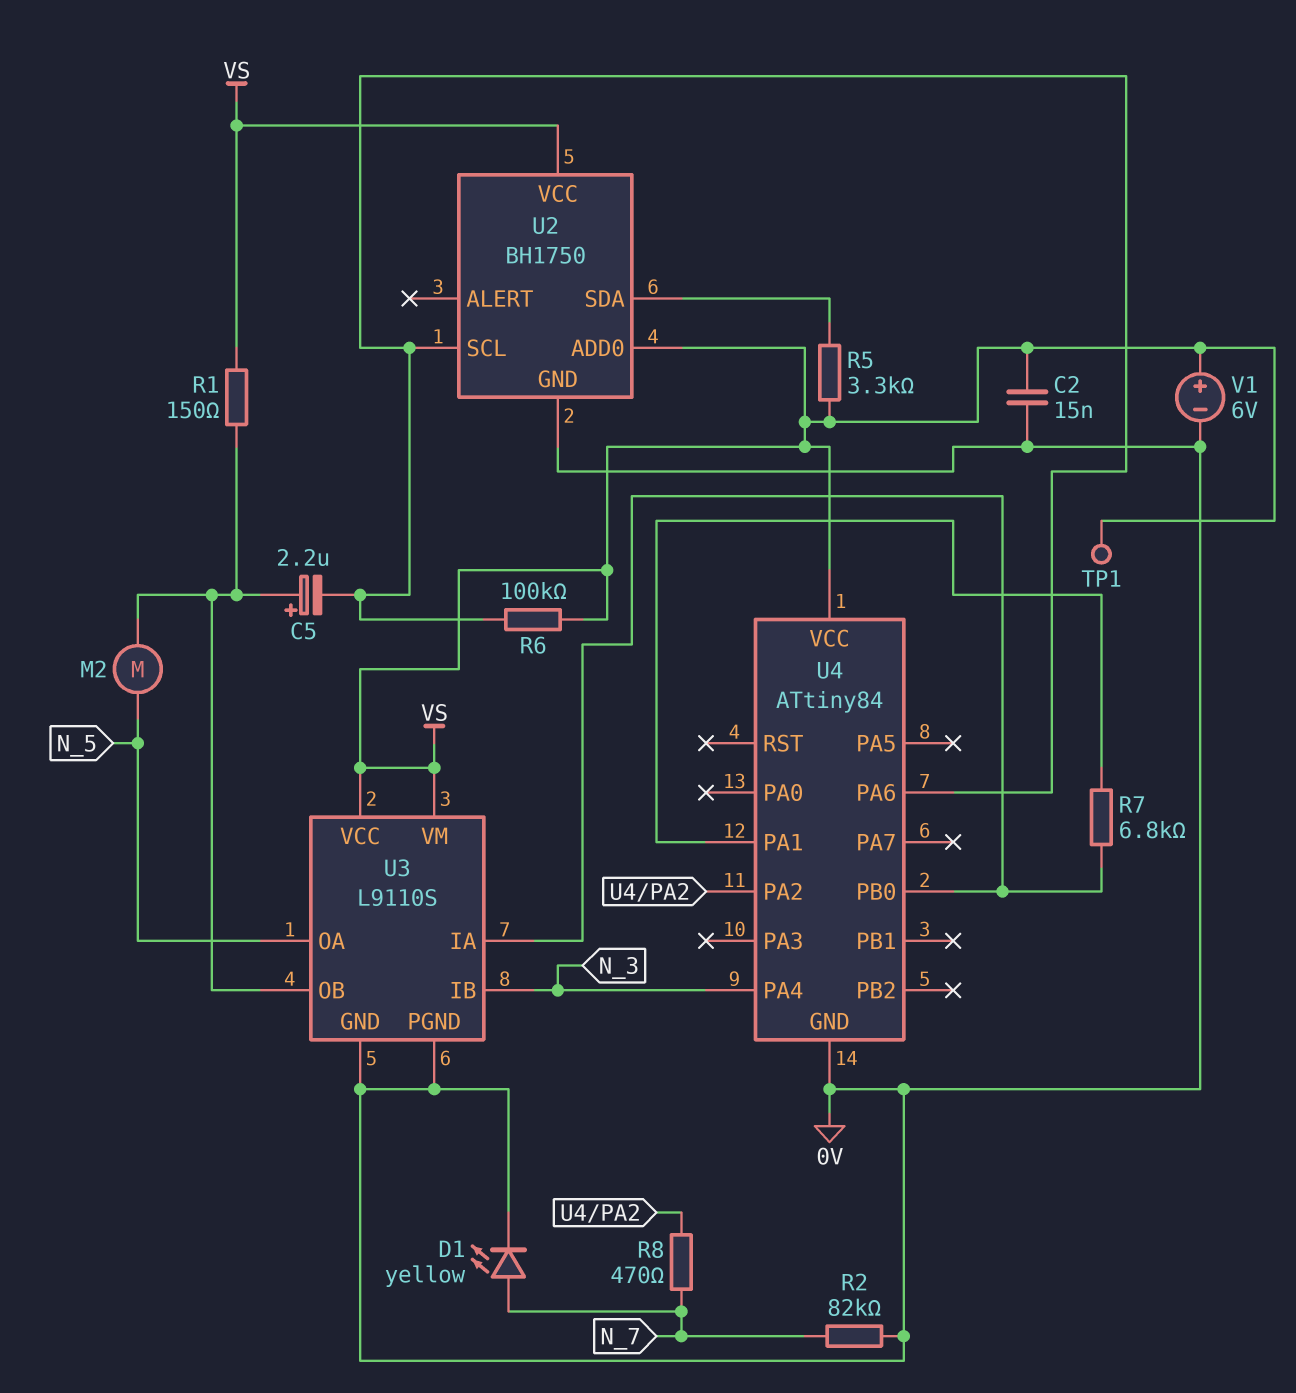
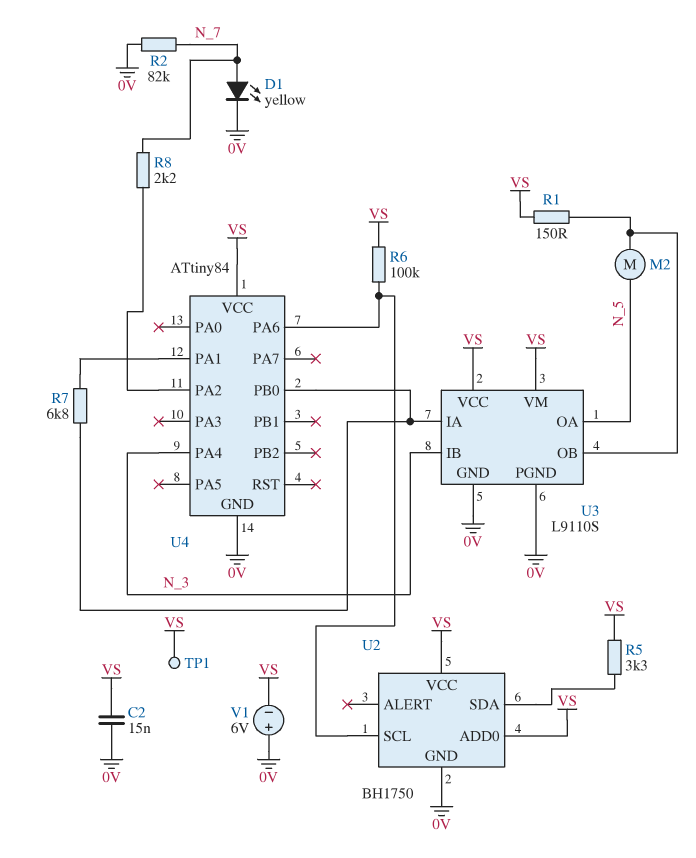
C5: 2.2uF (plus U3/OB, minus U2/SCL) -> none
R8: 470 (N_7, U4/PA2) -> 2.2k (N_7, U4/PA2)
V1: 6V (plus VS, minus 0V) -> 6V (plus 0V, minus VS)

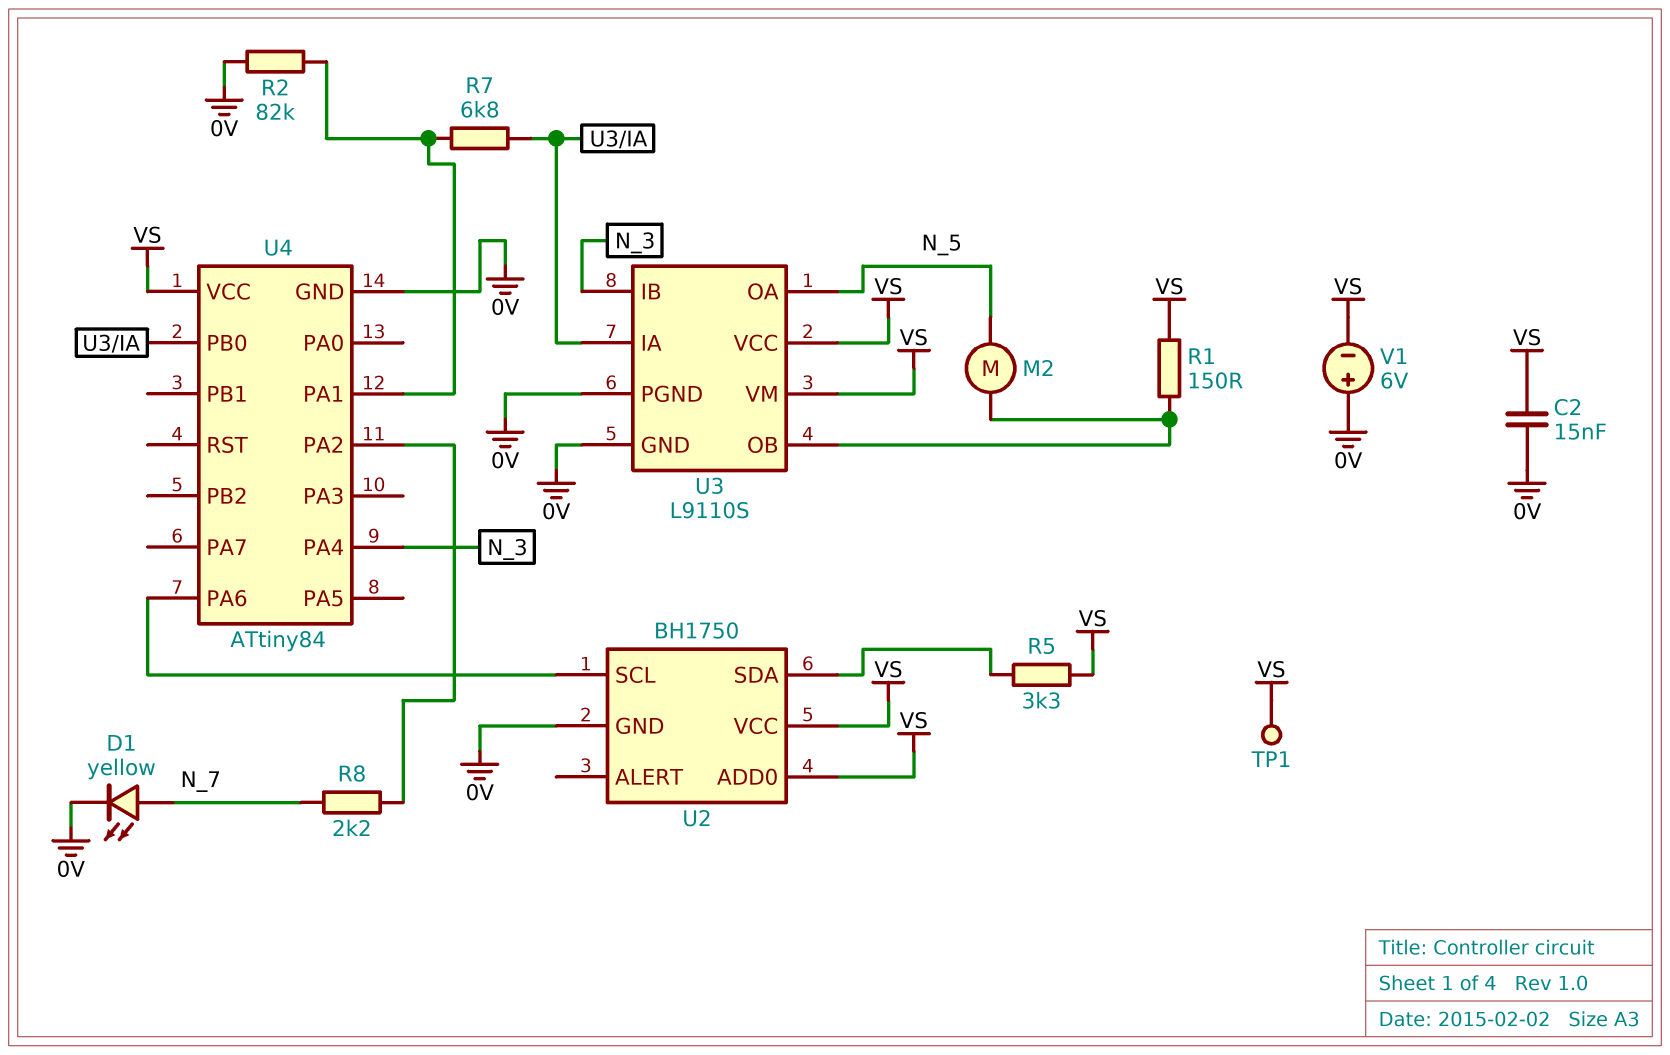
R2: 82k (0V, N_7) -> 82k (0V, U4/PA1)
R6: 100k (U2/SCL, VS) -> none

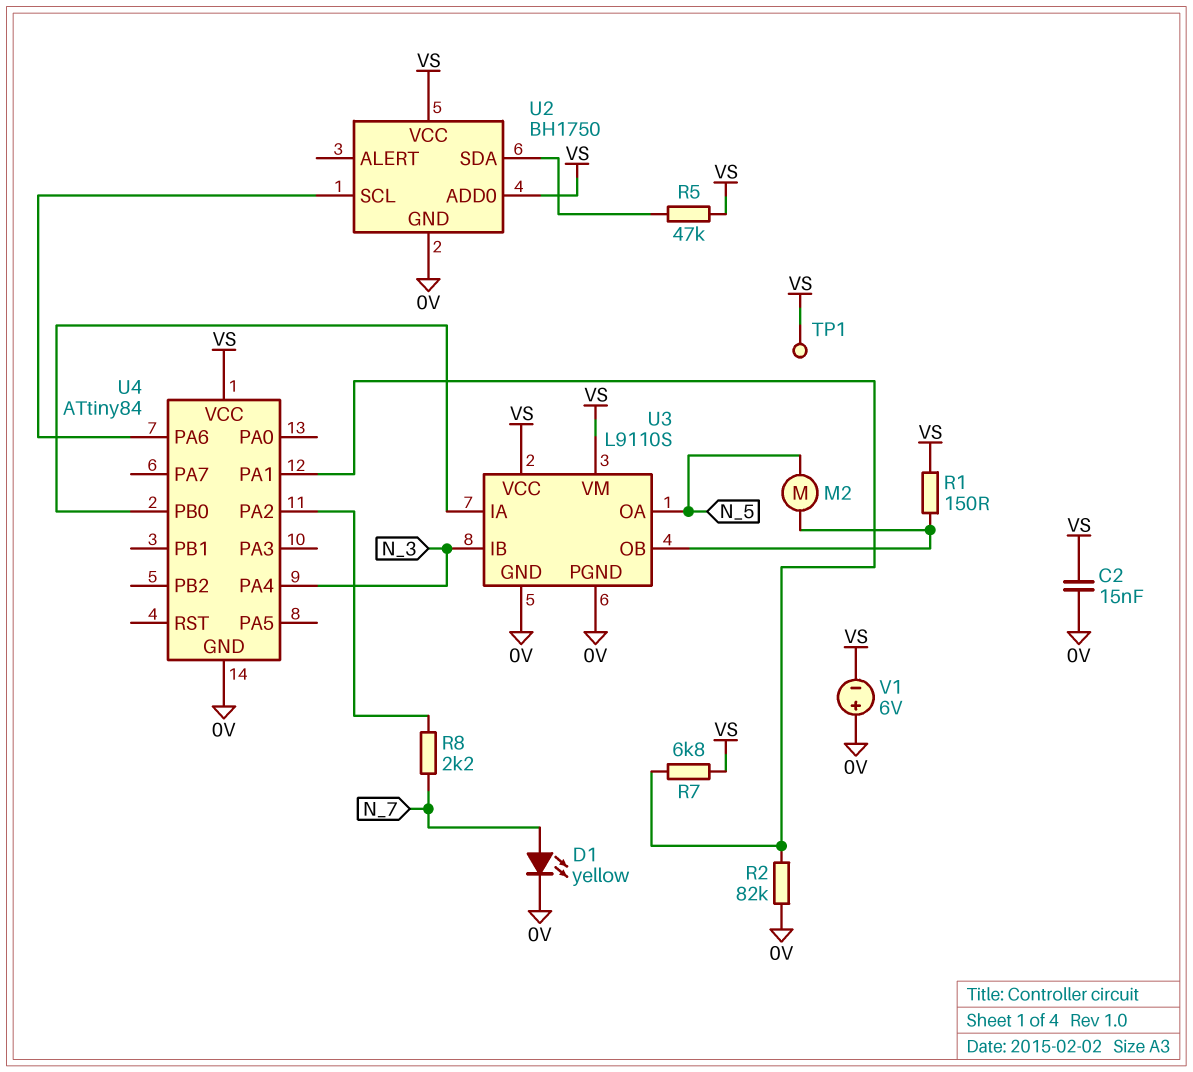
R5: 3.3k (U2/SDA, VS) -> 47k (U2/SDA, VS)
R7: 6.8k (U3/IA, U4/PA1) -> 6.8k (U4/PA1, VS)

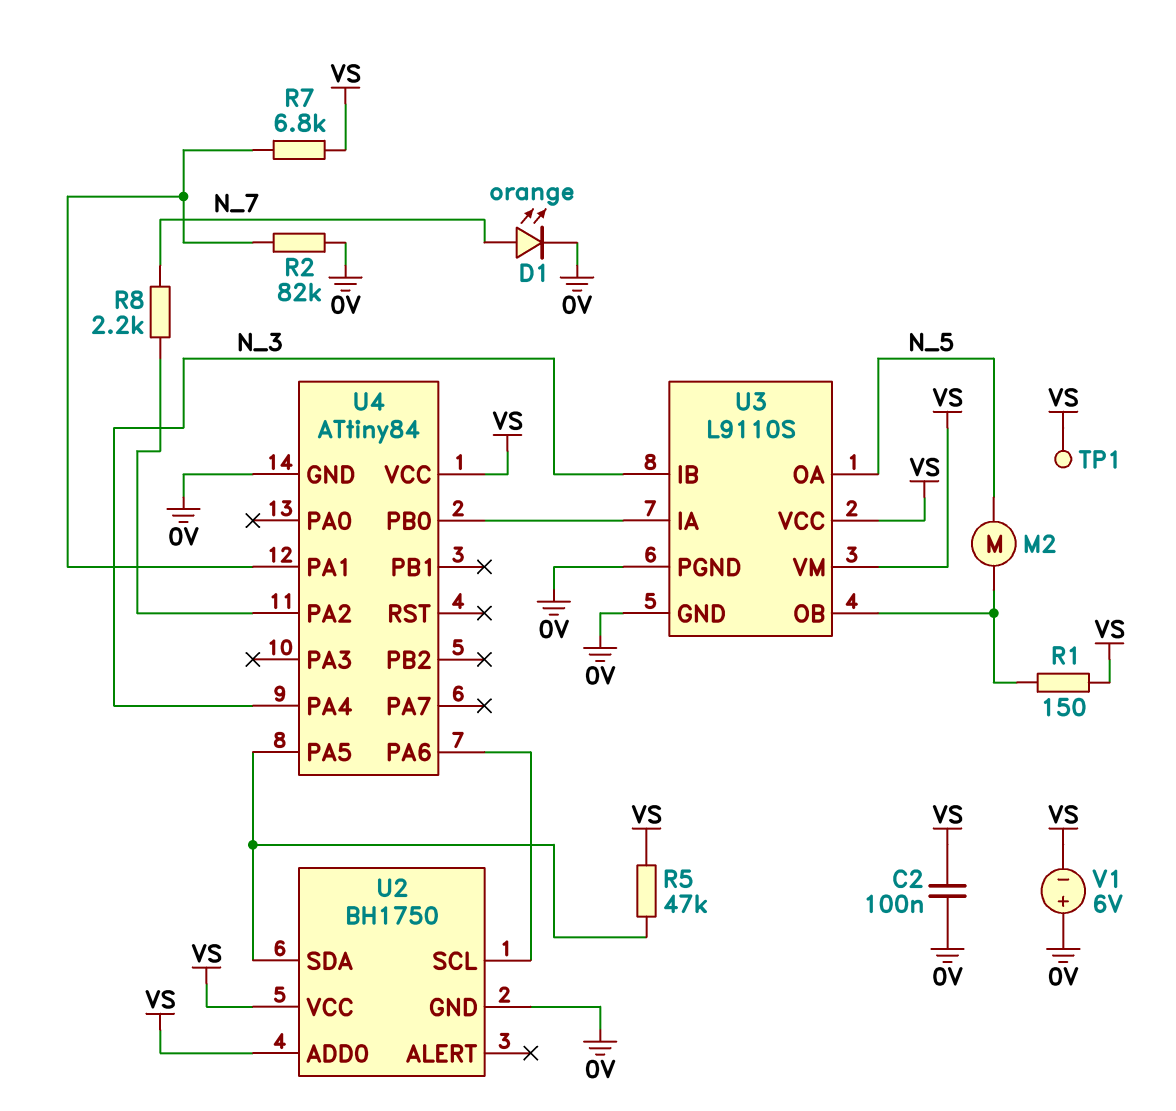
C2: 15nF (0V, VS) -> 100nF (0V, VS)
D1: LED yellow (A N_7, K 0V) -> LED orange (A N_7, K 0V)
U4 pin PA5: none -> U2/SDA

